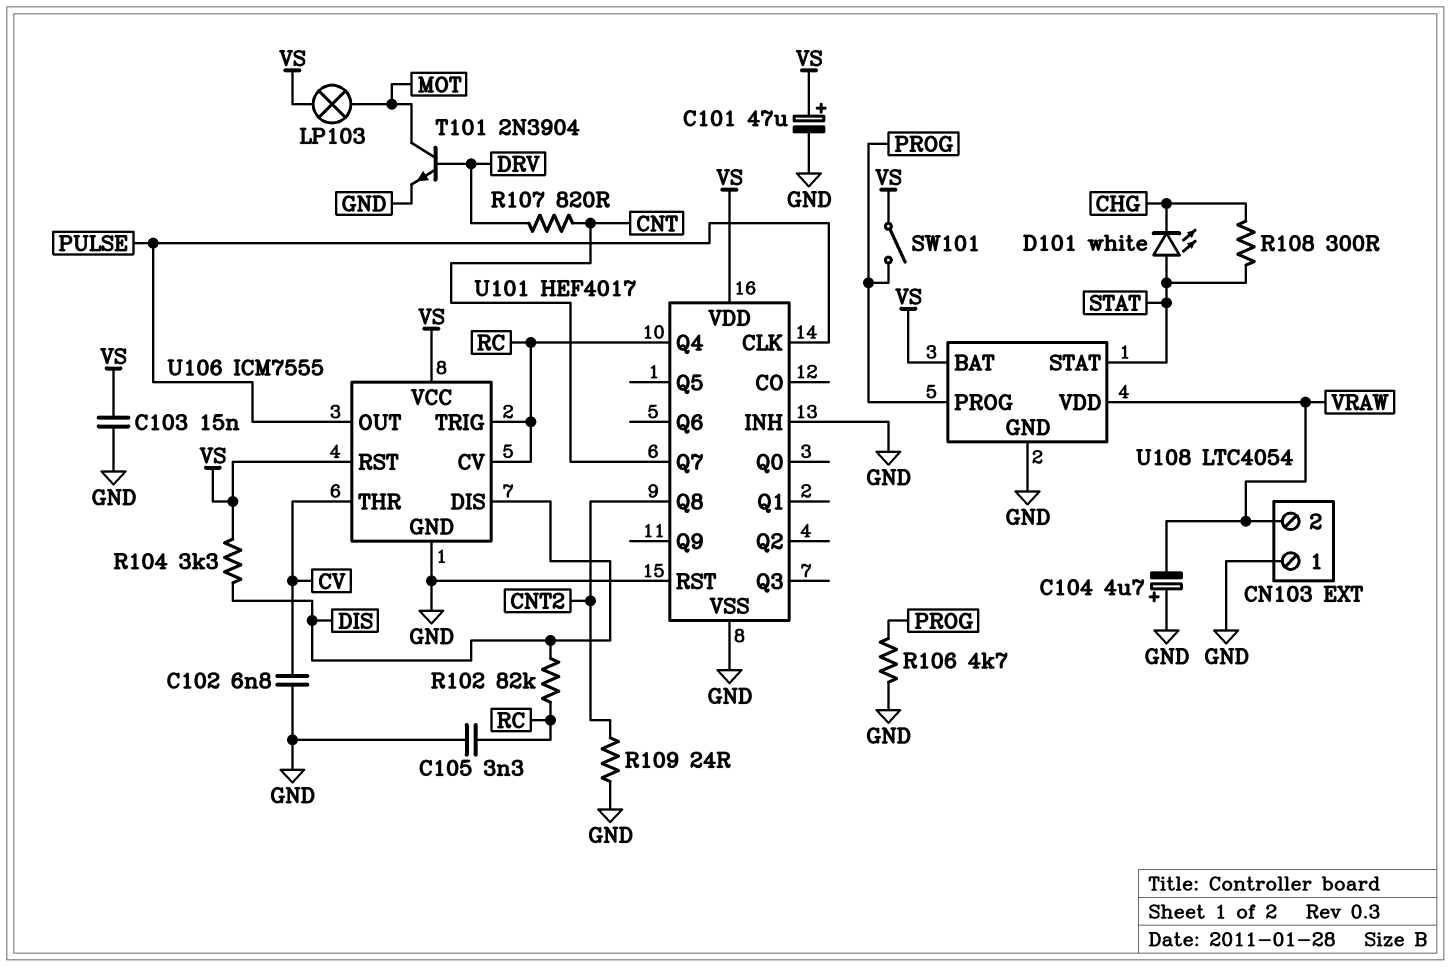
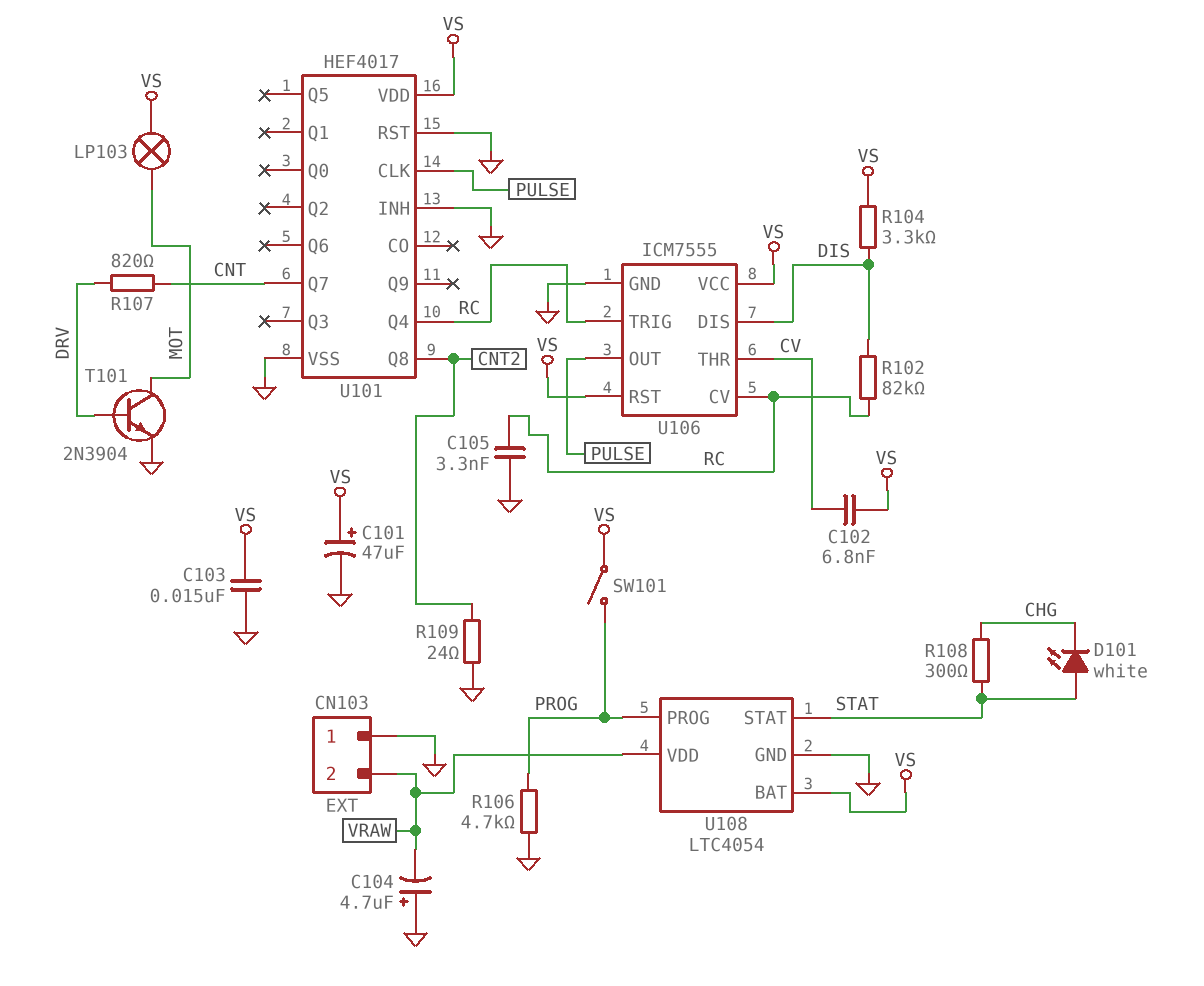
C102: 6.8nF (CV, GND) -> 6.8nF (CV, VS)

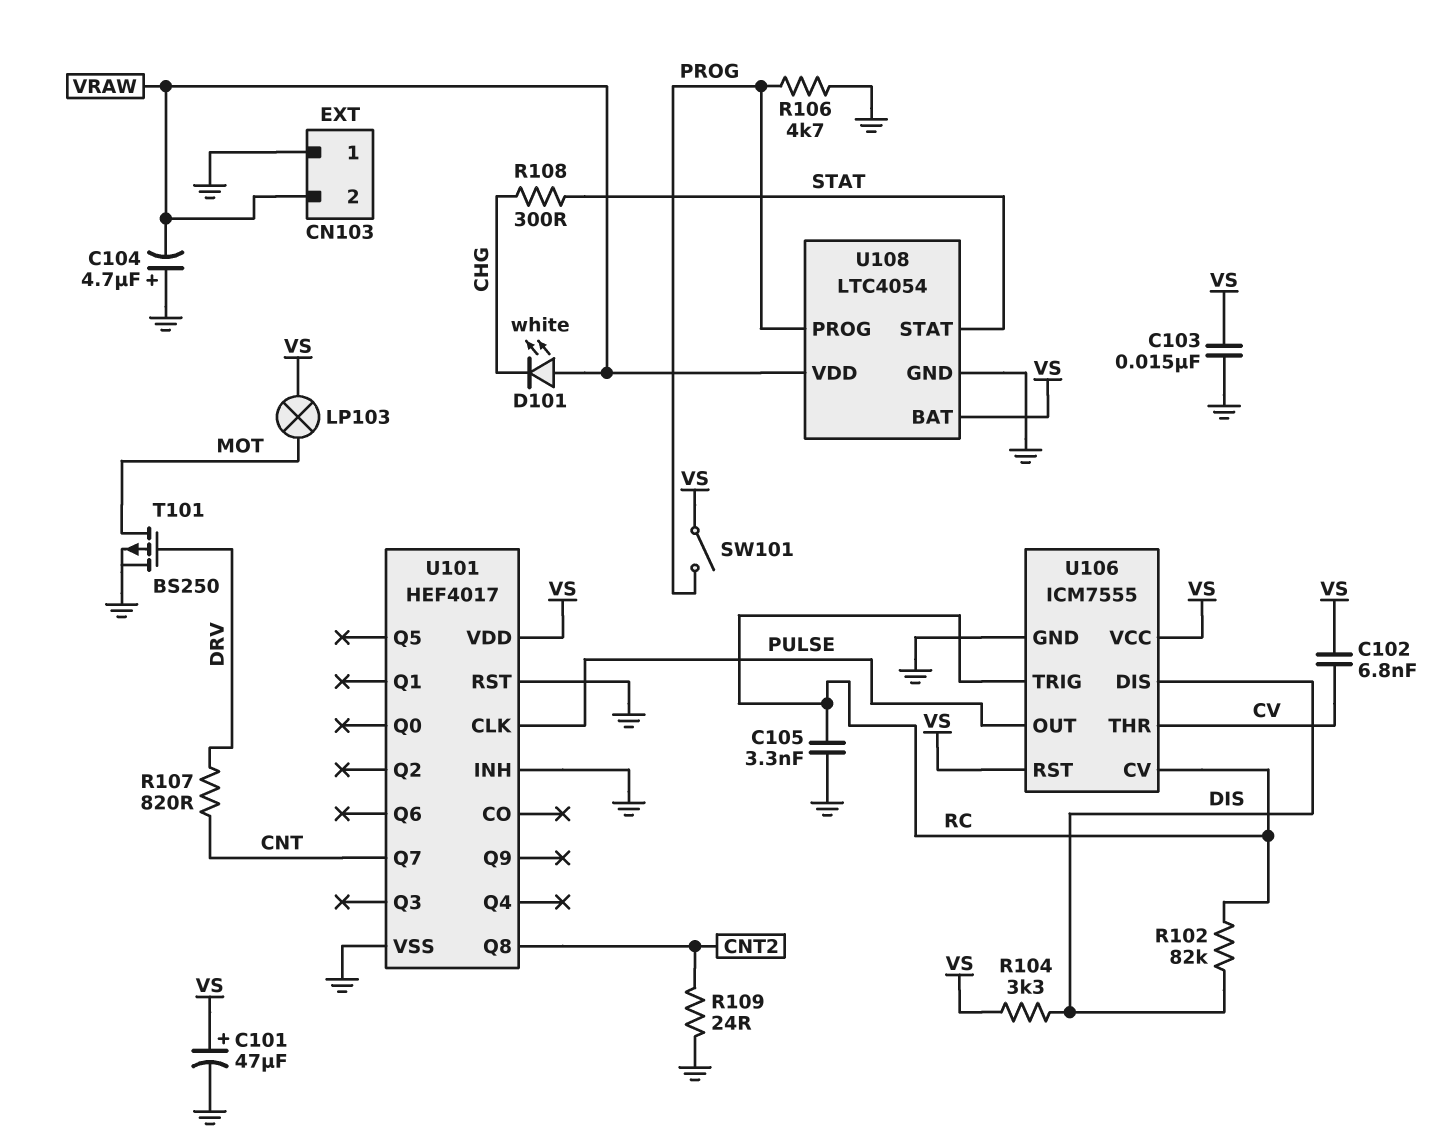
D101: LED white (A STAT, K CHG) -> LED white (A VRAW, K CHG)
T101: NPN 2N3904 (B DRV, C MOT, E GND) -> PMOS BS250 (G DRV, D MOT, S GND)
U101 pin Q4: RC -> none

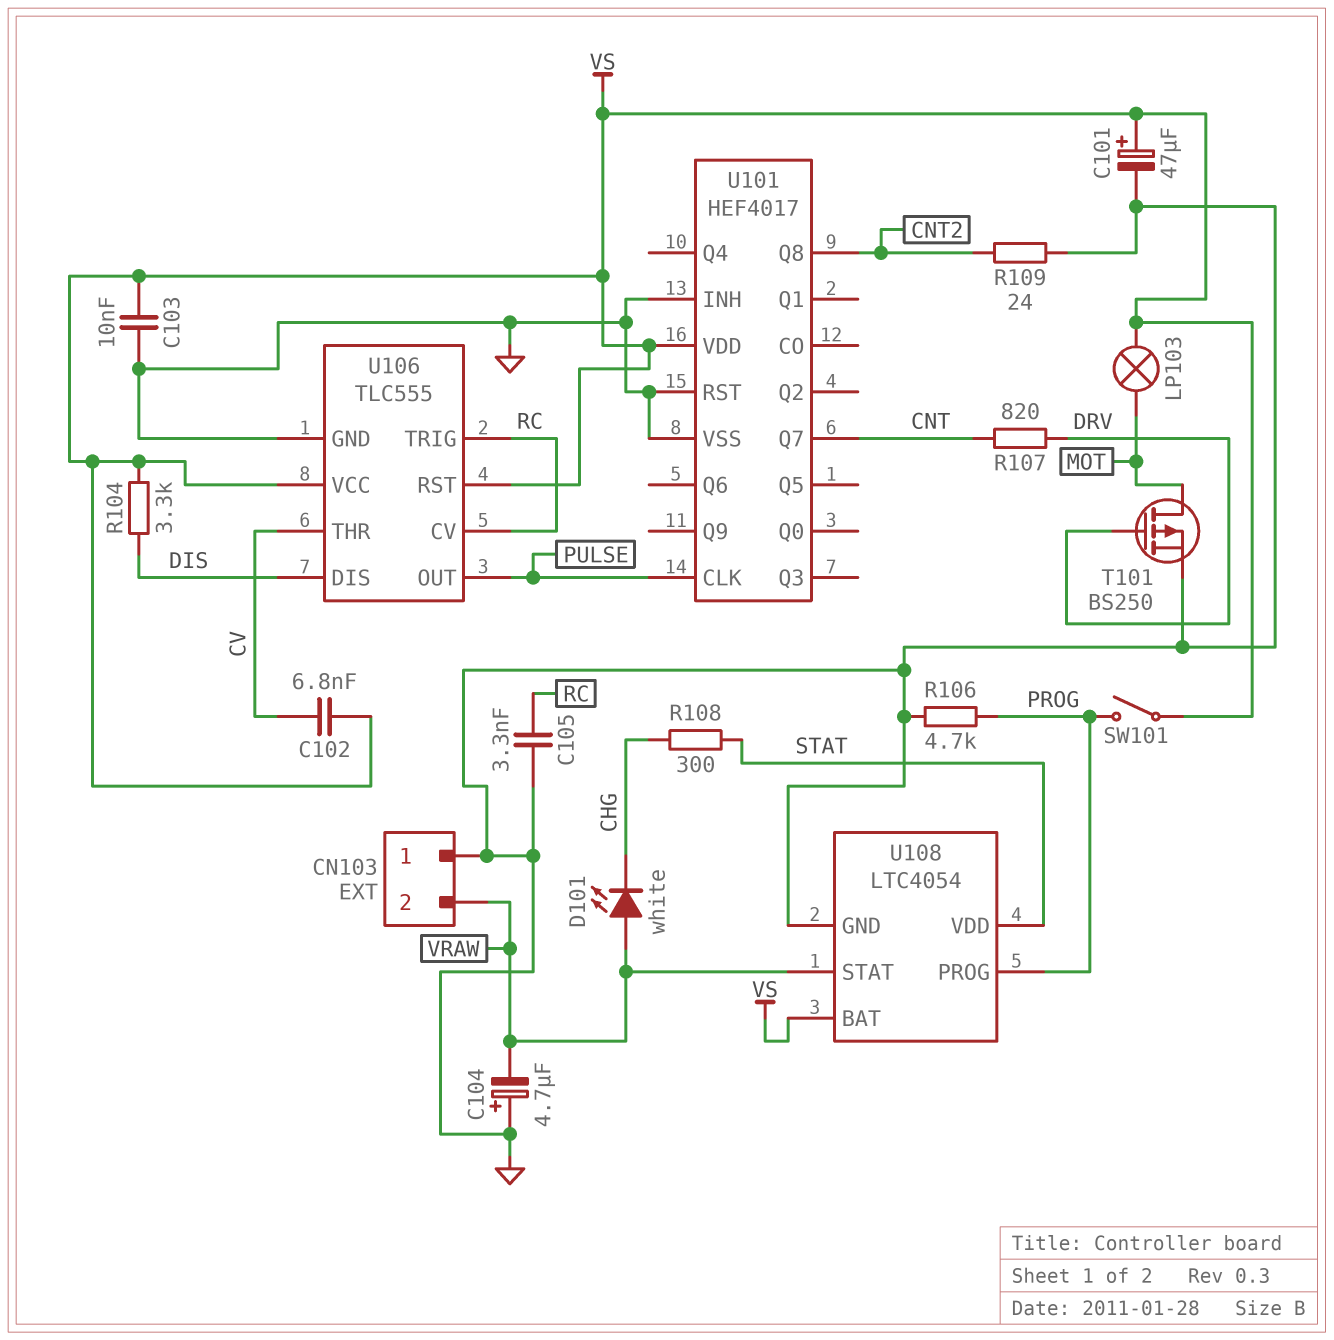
C103: 15nF (GND, VS) -> 10nF (GND, VS)
R102: 82k (DIS, RC) -> none
U106: ICM7555 -> TLC555
U108 pin STAT: STAT -> VRAW
U108 pin VDD: VRAW -> STAT

